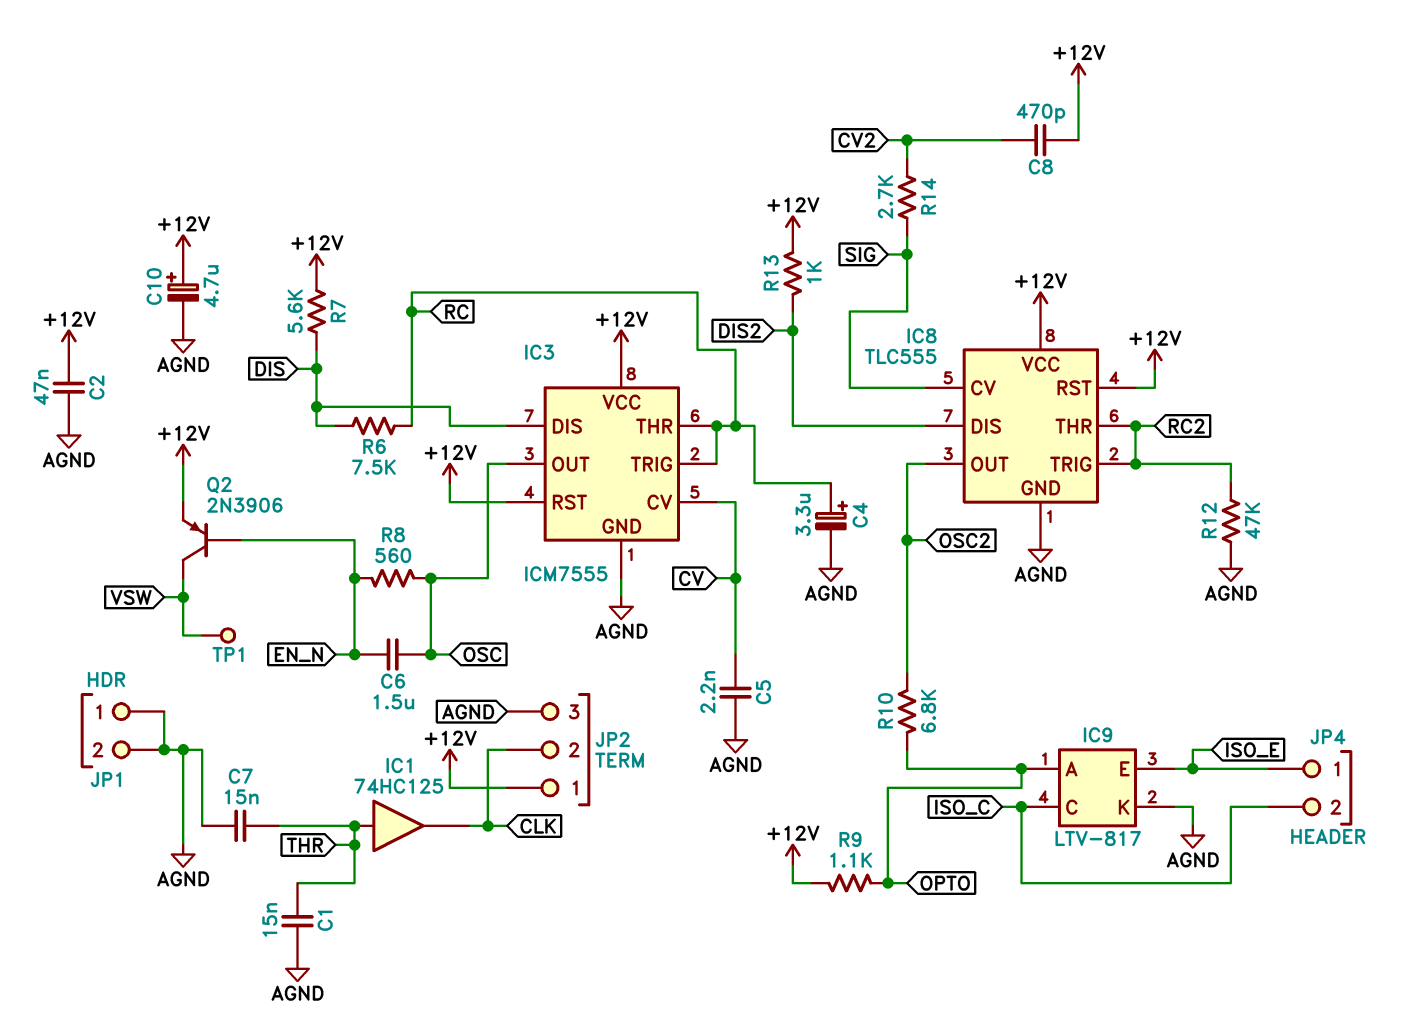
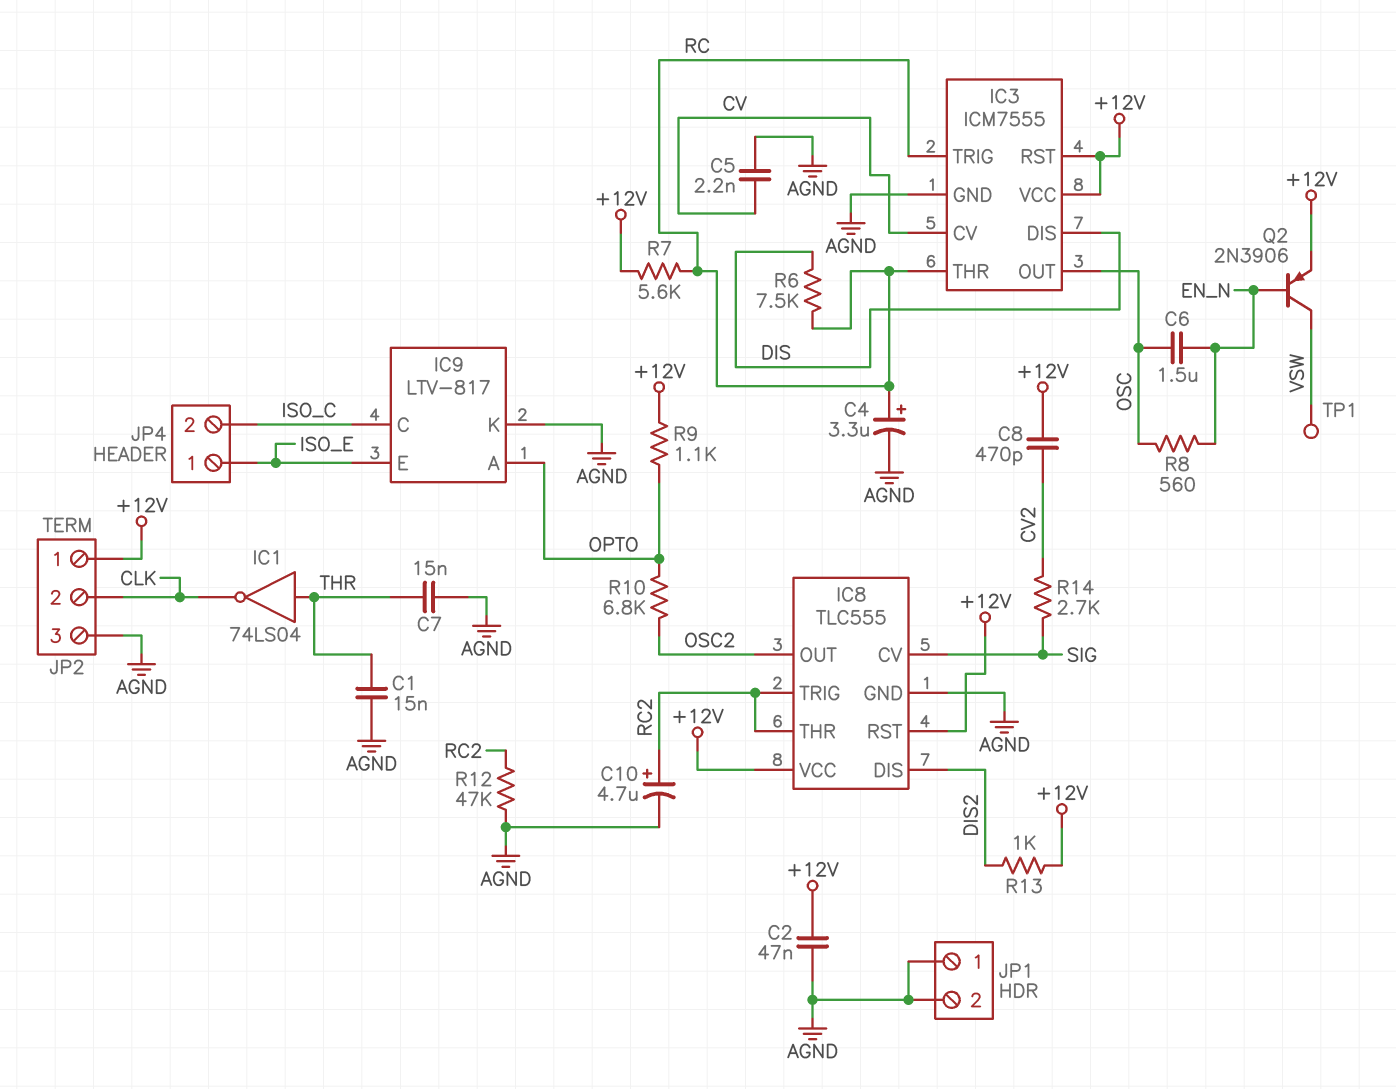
C10: 4.7uF (plus +12V, minus AGND) -> 4.7uF (plus RC2, minus AGND)
IC1: buffer 74HC125 (in THR, out CLK) -> NOT 74LS04 (in THR, out CLK)
R7: 5.6k (+12V, DIS) -> 5.6k (+12V, RC)

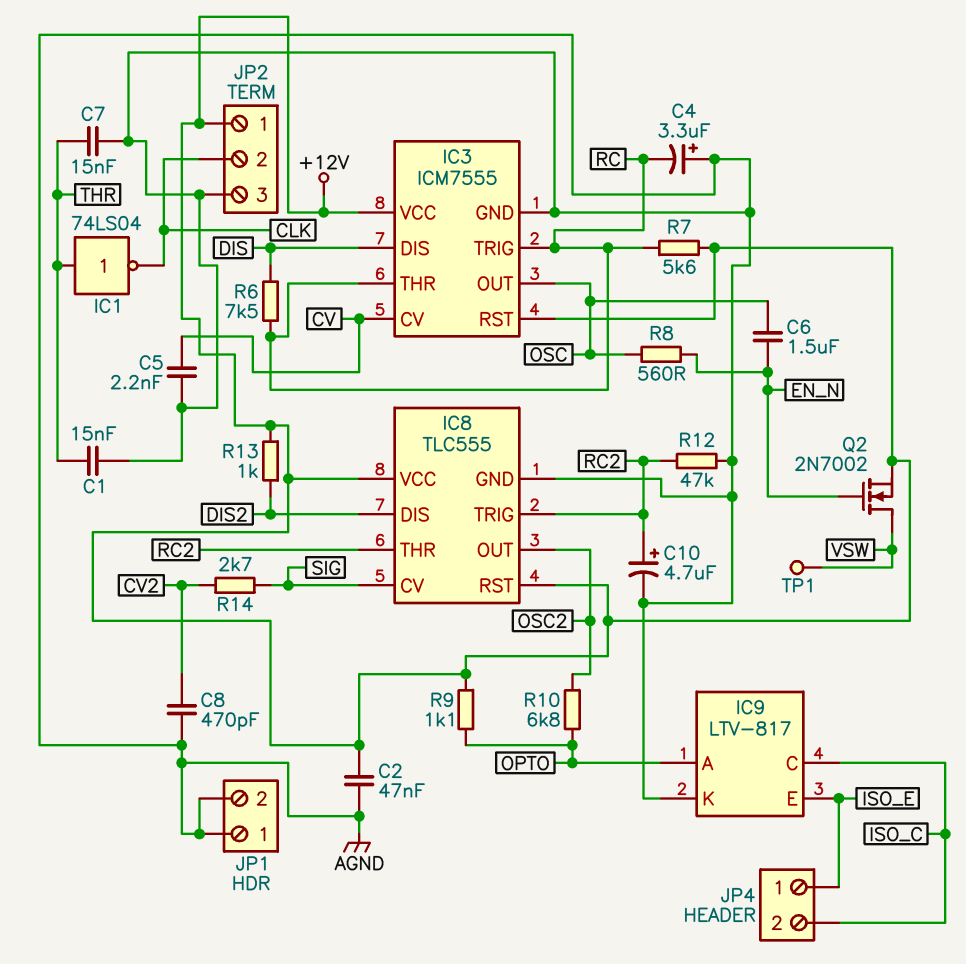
C4: 3.3uF (plus RC, minus AGND) -> 3.3uF (plus AGND, minus RC)
C8: 470pF (+12V, CV2) -> 470pF (AGND, CV2)
Q2: PNP 2N3906 (B EN_N, C VSW, E +12V) -> NMOS 2N7002 (G EN_N, D VSW, S +12V)

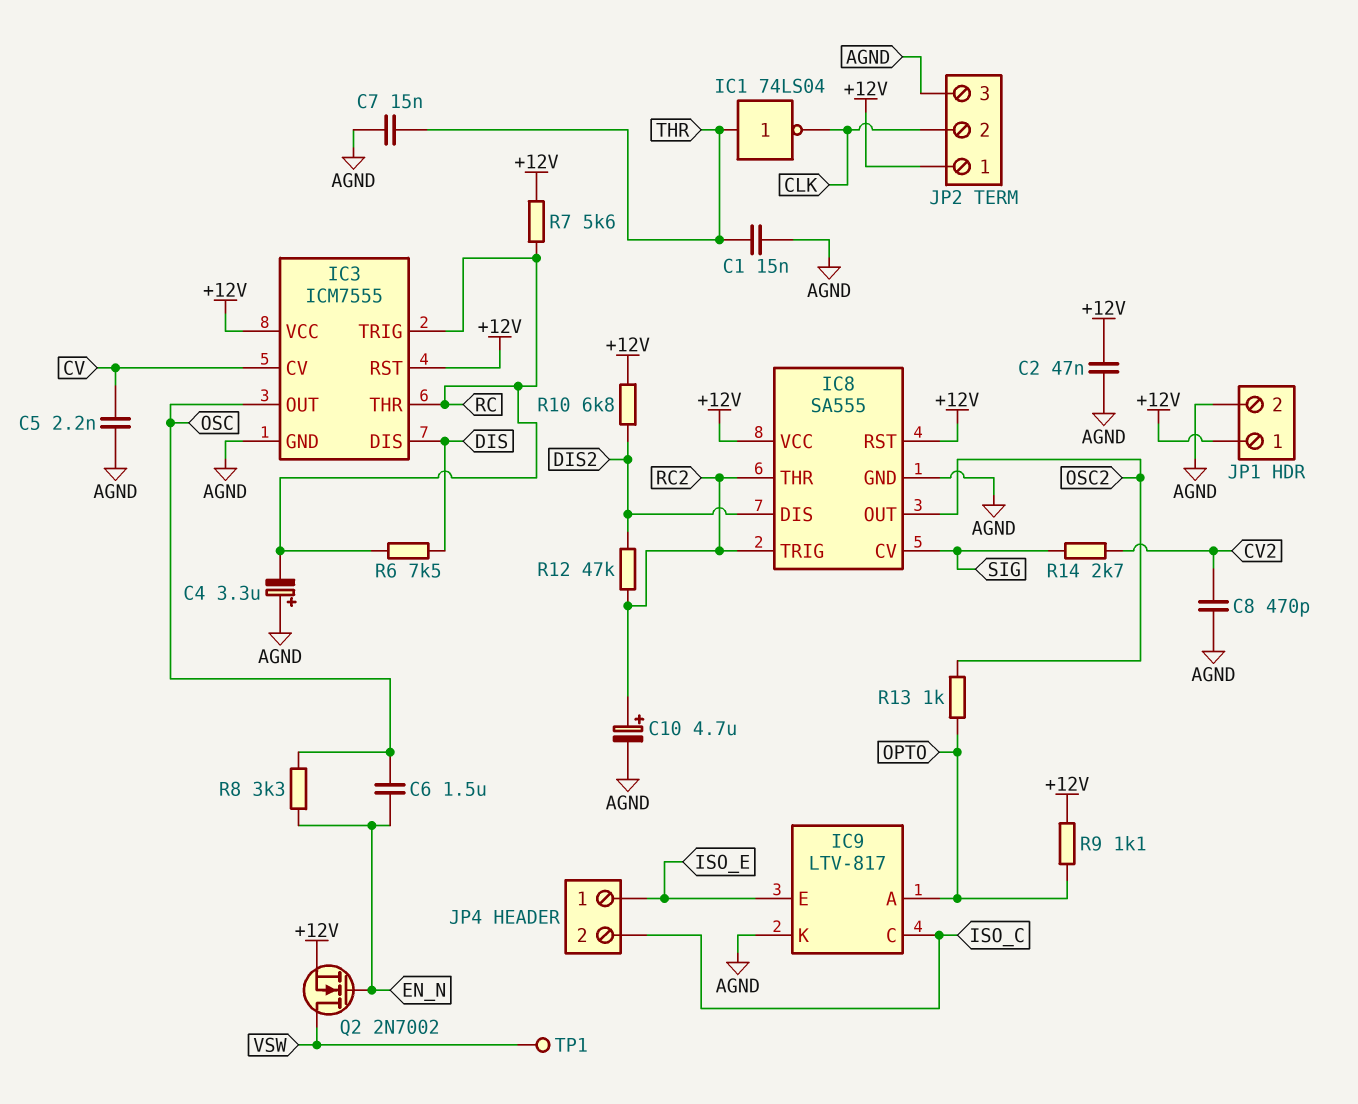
IC8: TLC555 -> SA555
JP1 pin 1: AGND -> +12V
R8: 560 (EN_N, OSC) -> 3.3k (EN_N, OSC)
R10: 6.8k (OPTO, OSC2) -> 6.8k (+12V, DIS2)
R12: 47k (AGND, RC2) -> 47k (DIS2, RC2)
R13: 1k (+12V, DIS2) -> 1k (OPTO, OSC2)

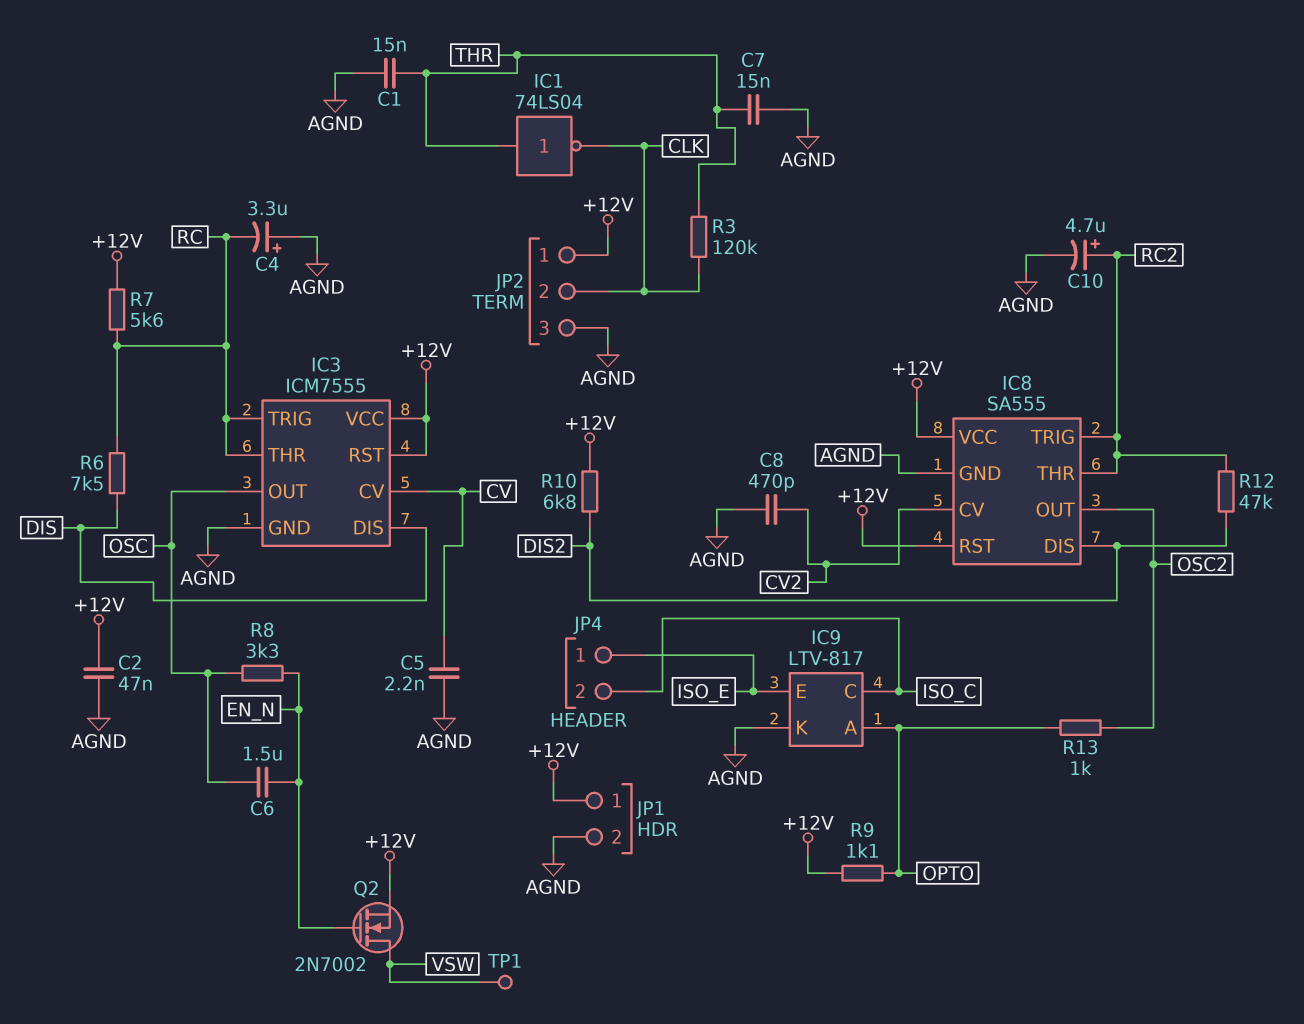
IC8 pin CV: SIG -> CV2
R3: none -> 120k (CLK, THR)
R14: 2.7k (CV2, SIG) -> none

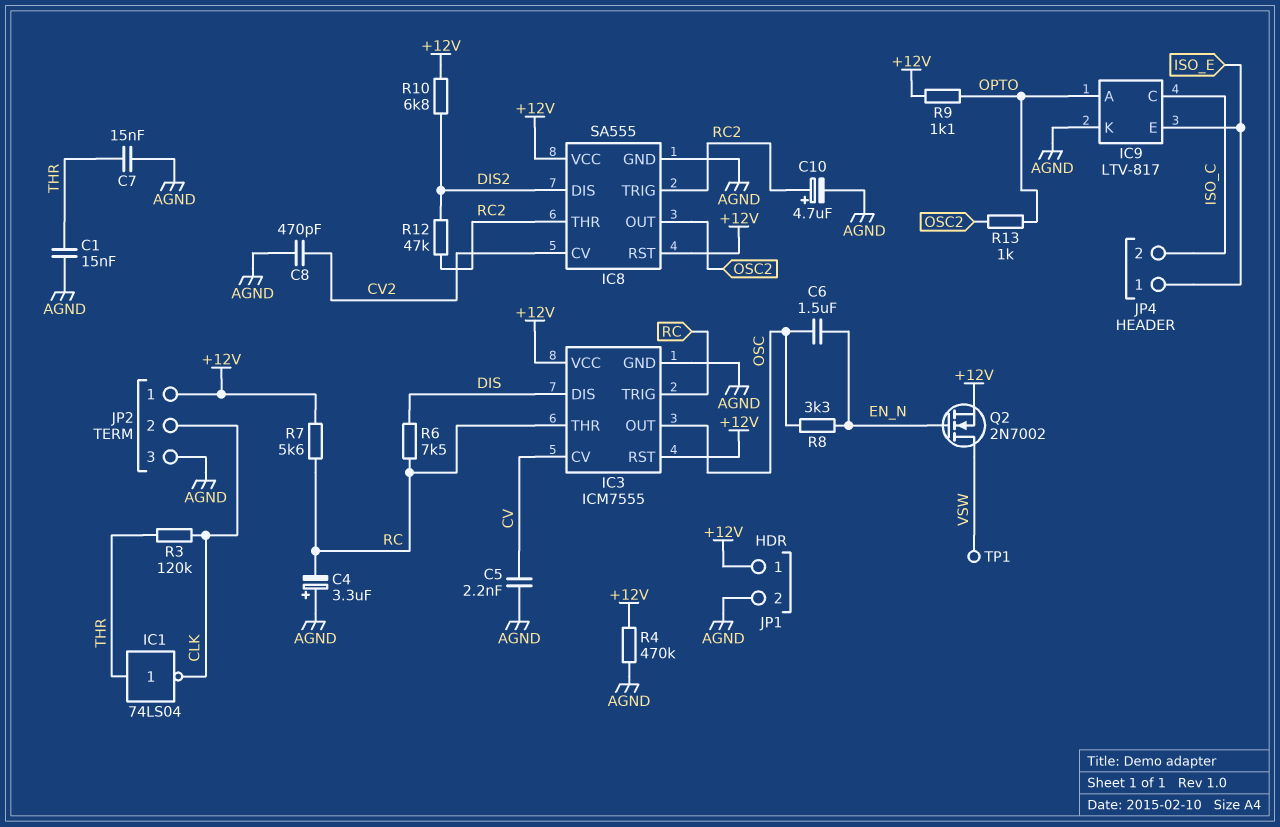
C2: 47nF (+12V, AGND) -> none
R4: none -> 470k (+12V, AGND)

